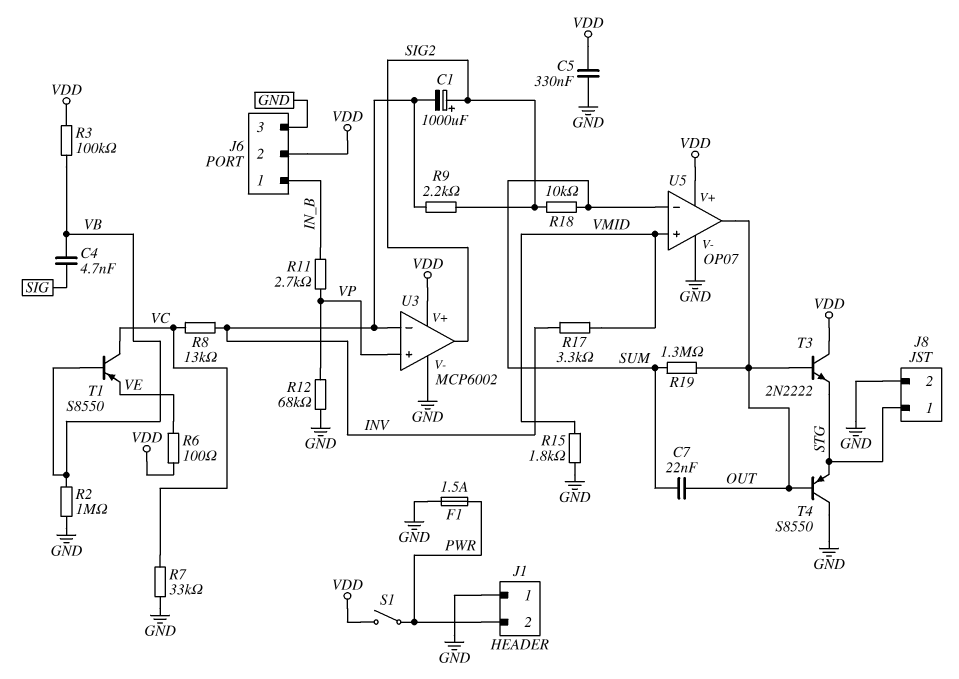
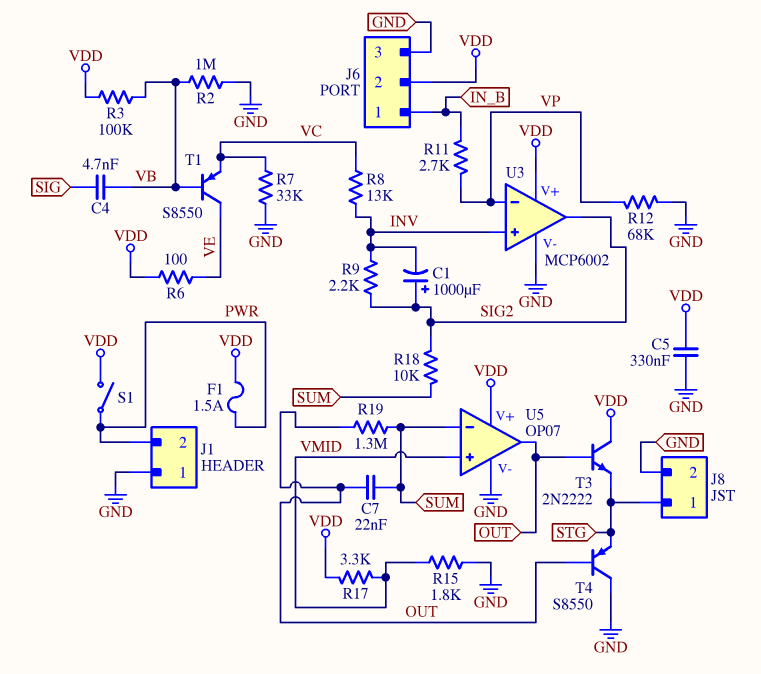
F1: 1.5A (GND, PWR) -> 1.5A (PWR, VDD)
R17: 3.3k (INV, VMID) -> 3.3k (VDD, VMID)
T1: PNP S8550 (B VB, C VC, E VE) -> PNP S8550 (B VB, C VE, E VC)
U3 pin in+: VP -> INV
U3 pin in-: INV -> VP

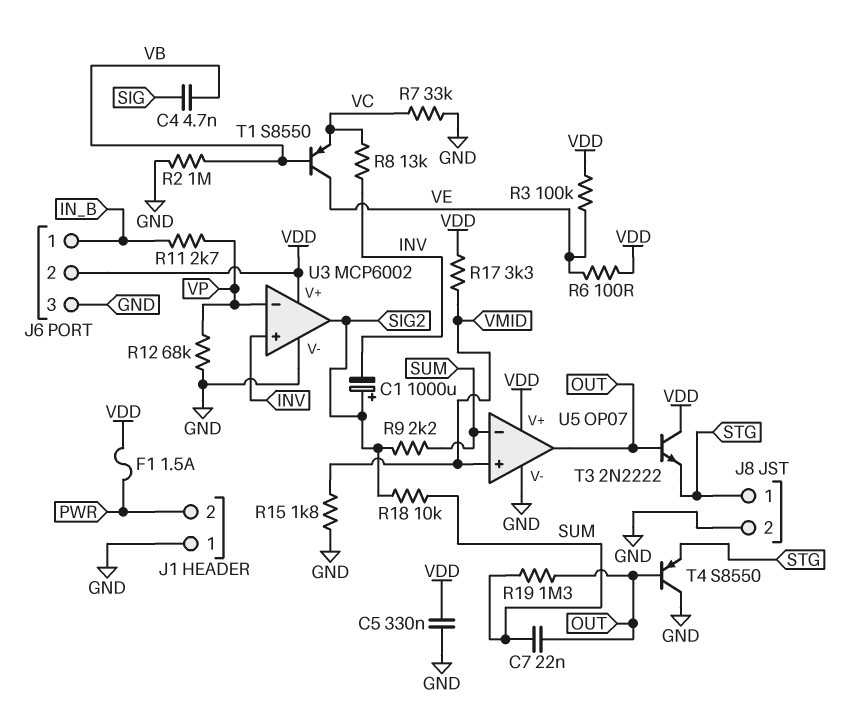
R3: 100k (VB, VDD) -> 100k (VDD, VE)
R9: 2.2k (INV, SIG2) -> 2.2k (SIG2, SUM)
S1: switch (PWR, VDD) -> none

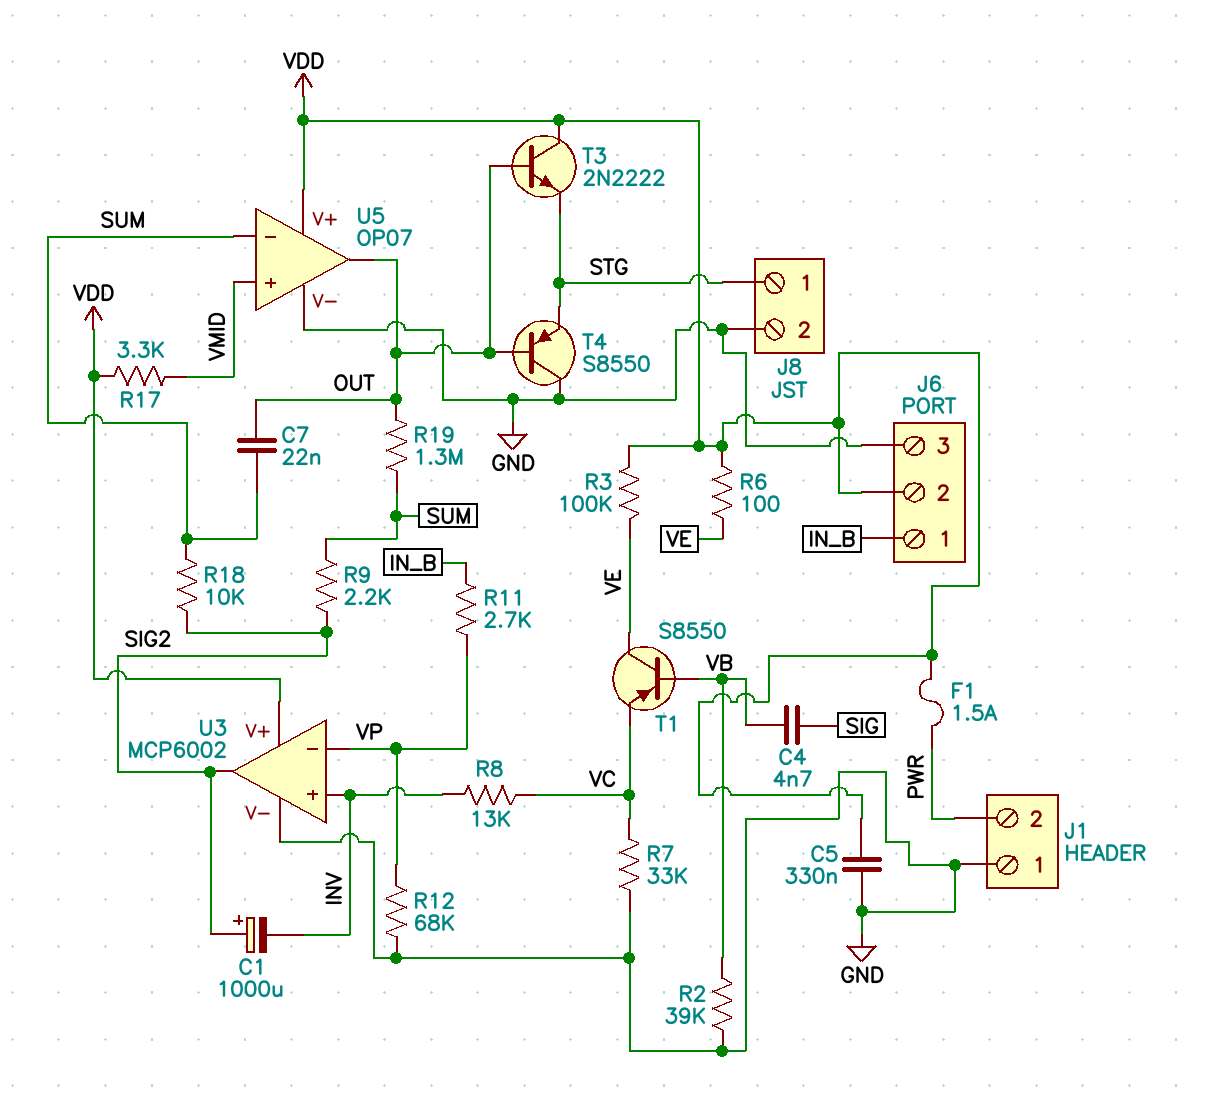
R2: 1M (GND, VB) -> 39k (GND, VB)
R15: 1.8k (GND, VMID) -> none

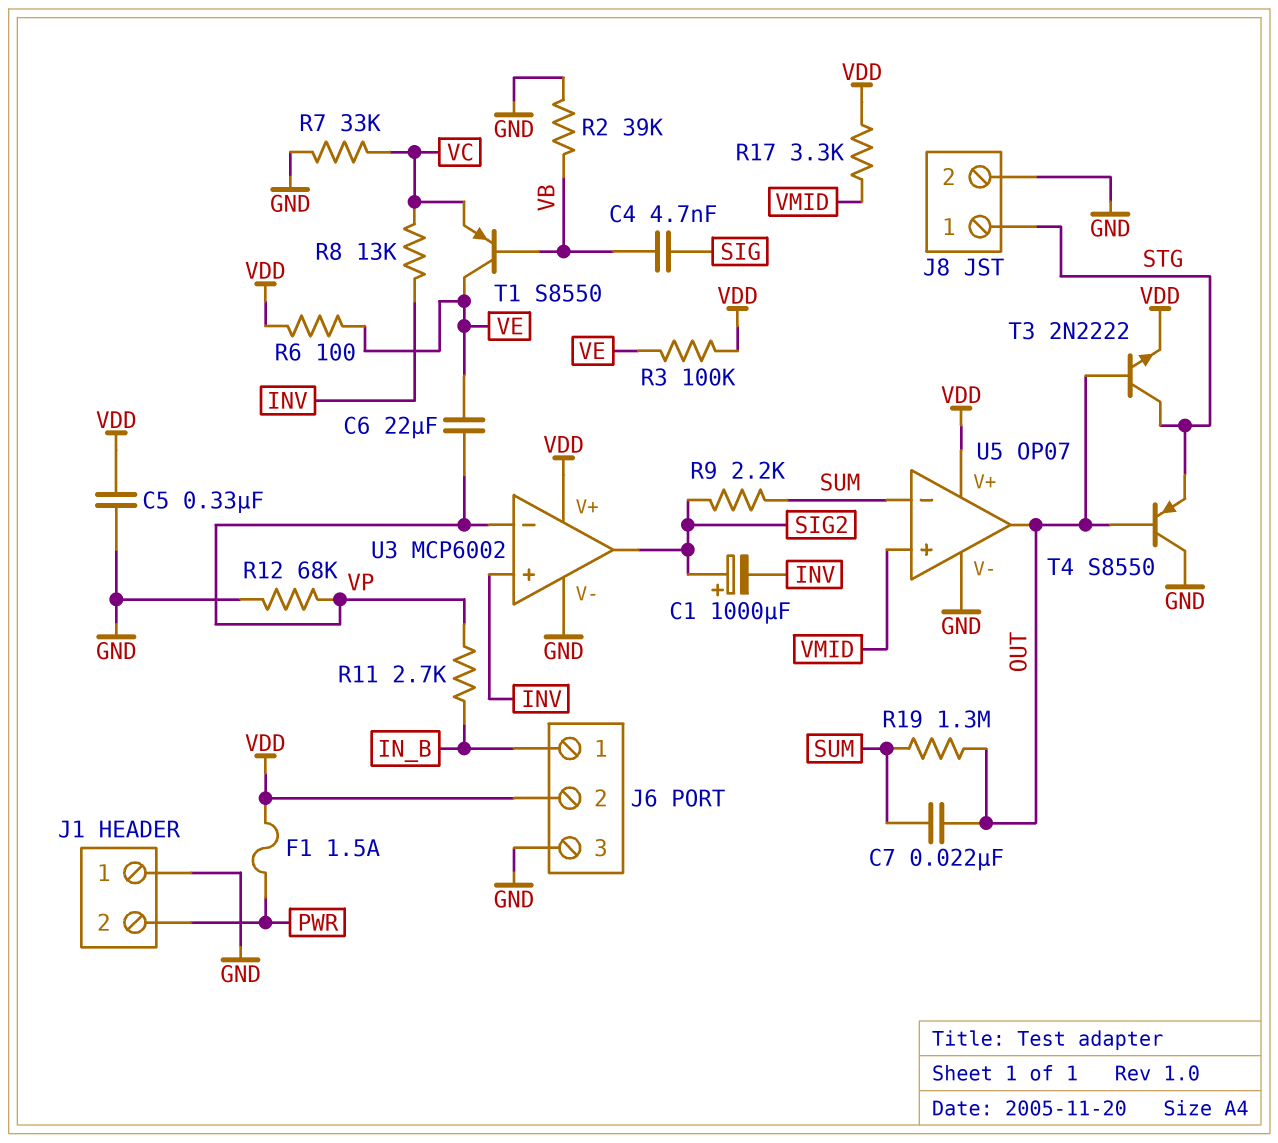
C6: none -> 22uF (VE, VP)
R18: 10k (SIG2, SUM) -> none
T3: NPN 2N2222 (B OUT, C VDD, E STG) -> NPN 2N2222 (B OUT, C STG, E VDD)

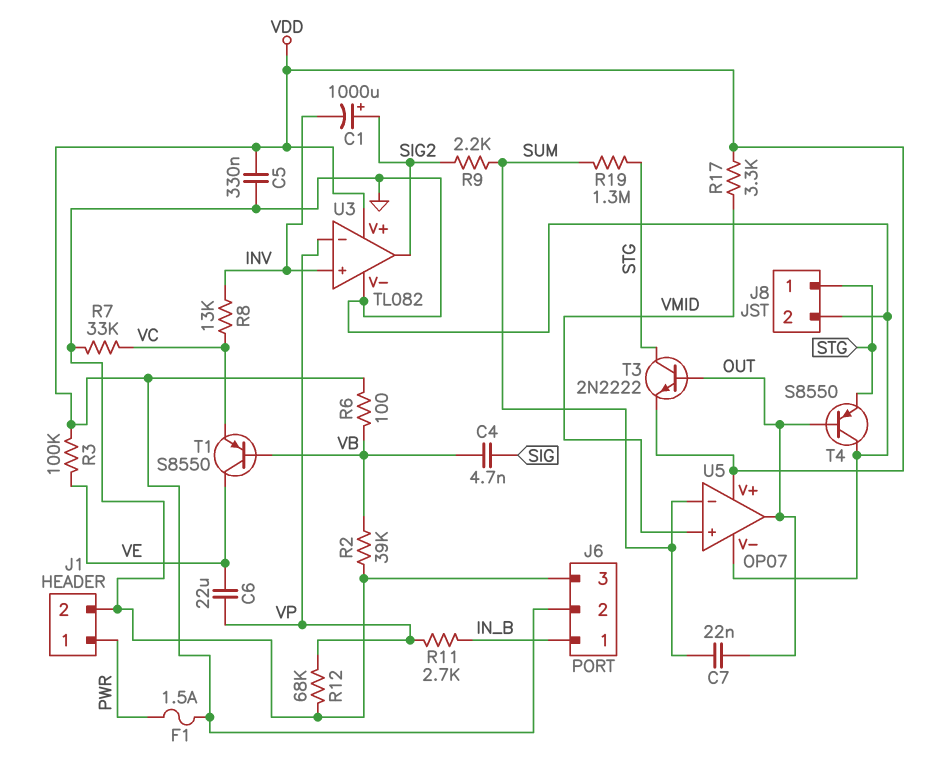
J1 pin 1: GND -> PWR
J1 pin 2: PWR -> GND
R6: 100 (VDD, VE) -> 100 (VB, VDD)
R19: 1.3M (OUT, SUM) -> 1.3M (STG, SUM)
U3: MCP6002 -> TL082

